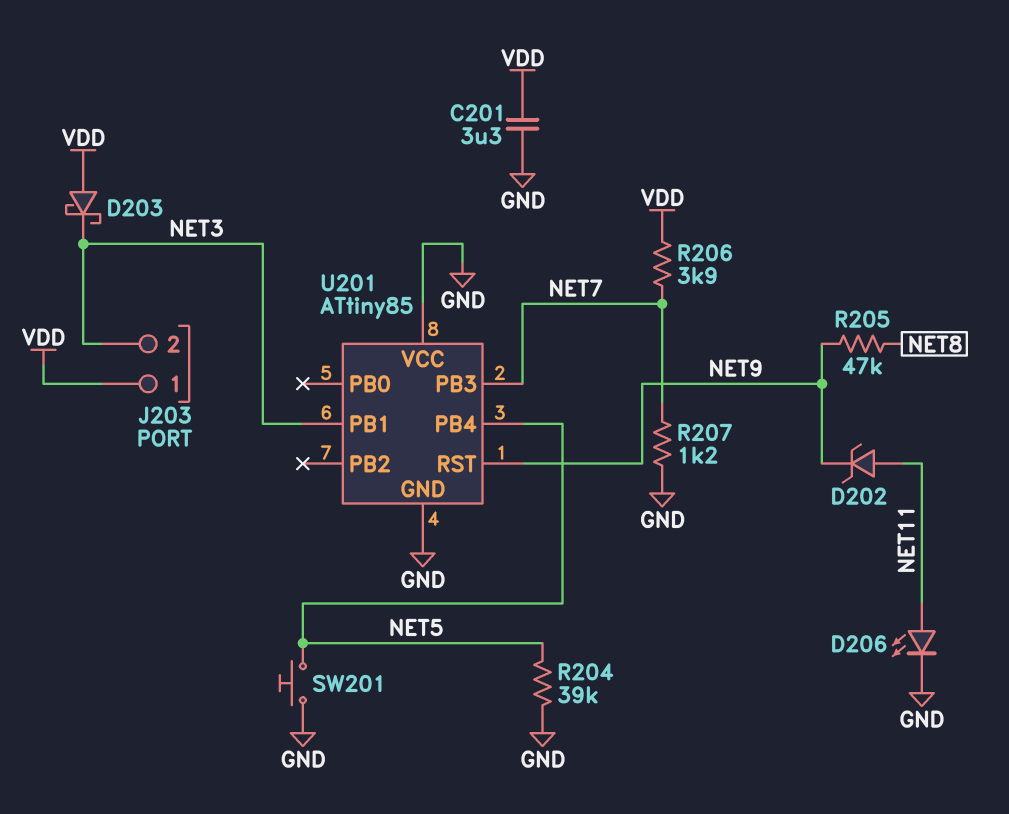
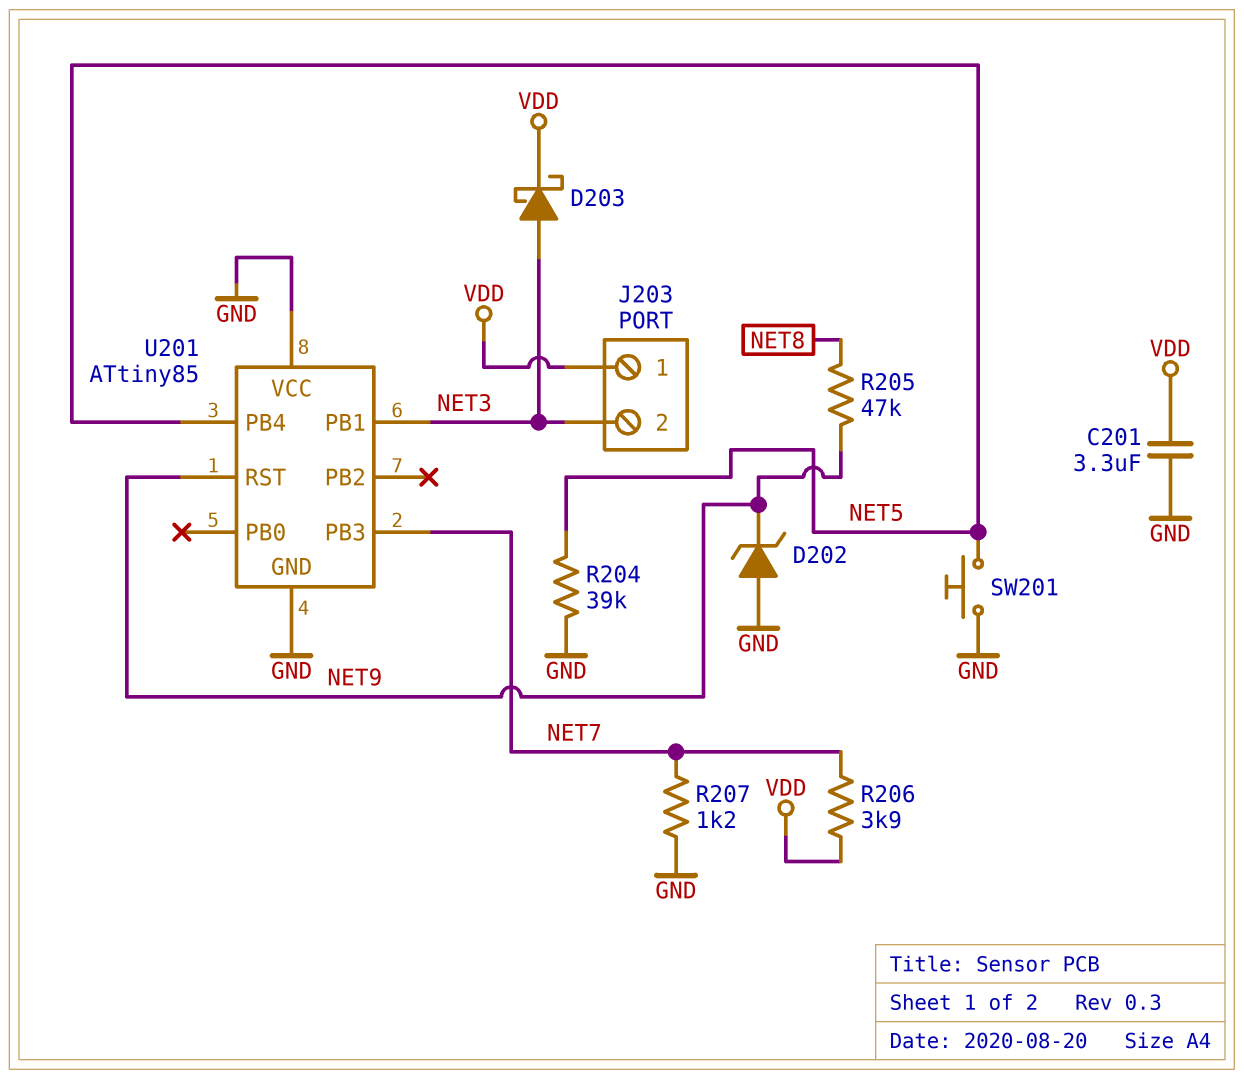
D202: zener (A NET11, K NET9) -> zener (A GND, K NET9)
D203: schottky (A VDD, K NET3) -> schottky (A NET3, K VDD)
D206: LED (A NET11, K GND) -> none

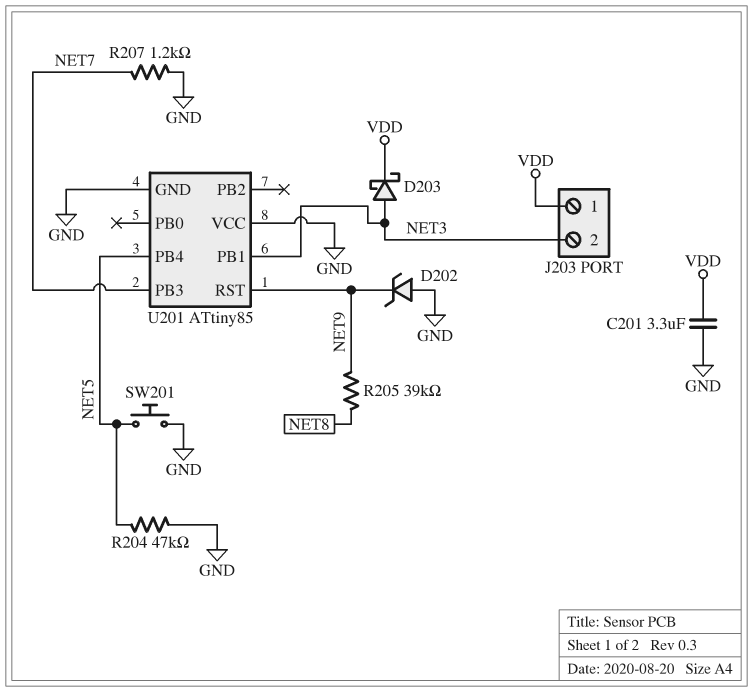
R204: 39k (GND, NET5) -> 47k (GND, NET5)
R205: 47k (NET8, NET9) -> 39k (NET8, NET9)
R206: 3.9k (NET7, VDD) -> none

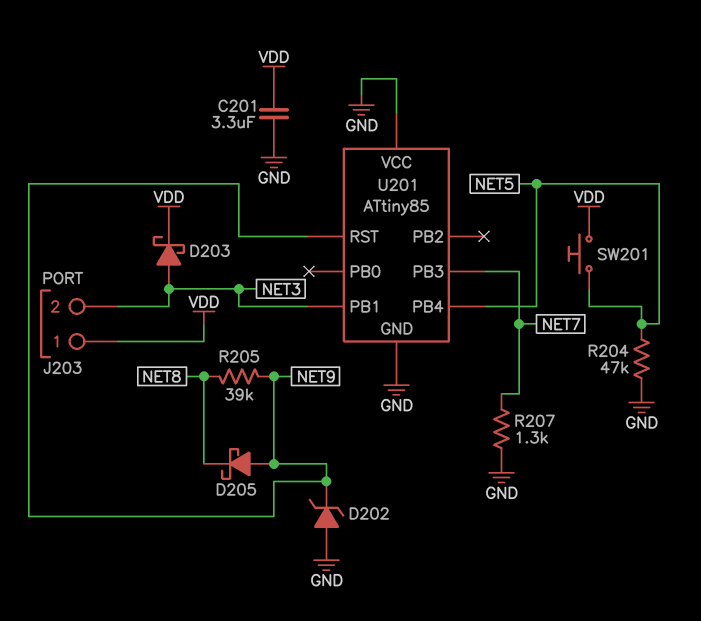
D205: none -> schottky (A NET9, K NET8)
R207: 1.2k (GND, NET7) -> 1.3k (GND, NET7)
SW201: button (GND, NET5) -> button (NET5, VDD)

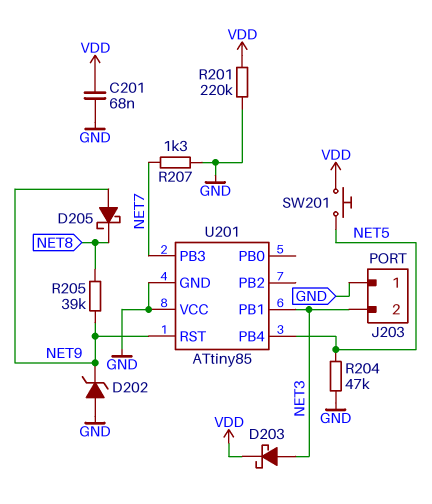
C201: 3.3uF (GND, VDD) -> 68nF (GND, VDD)
J203 pin 1: VDD -> GND
R201: none -> 220k (GND, VDD)

